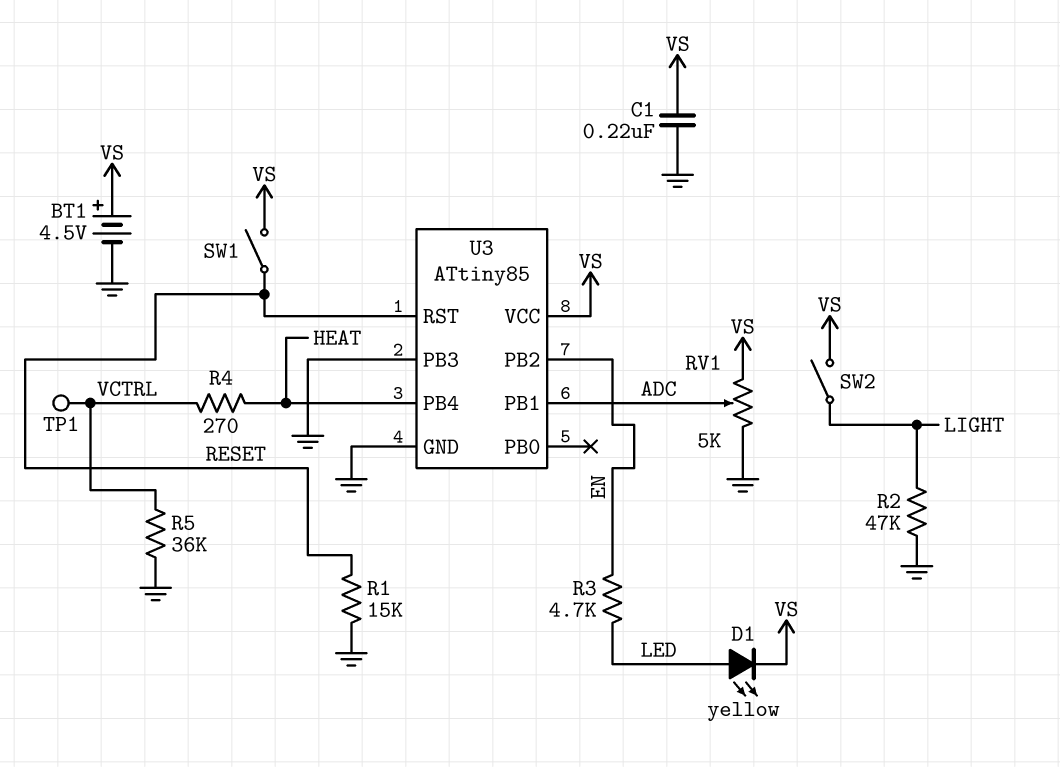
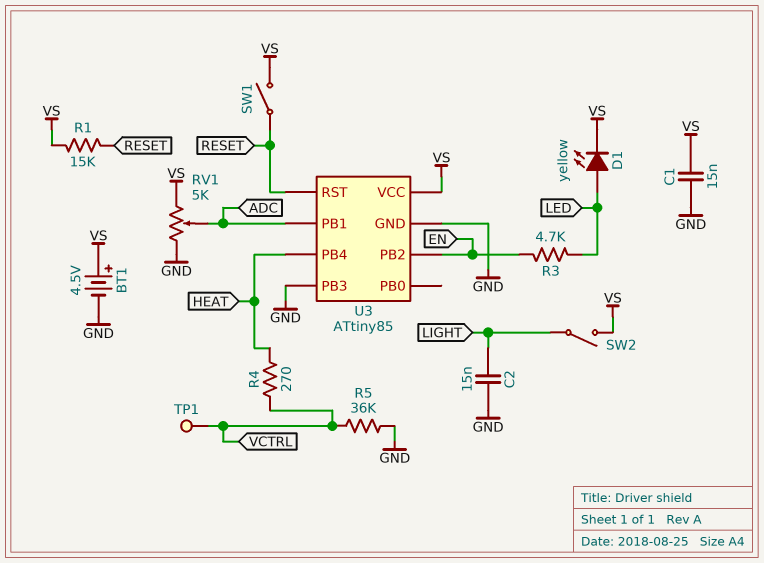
C1: 220nF (GND, VS) -> 15nF (GND, VS)
C2: none -> 15nF (GND, LIGHT)
R1: 15k (GND, RESET) -> 15k (RESET, VS)
R2: 47k (GND, LIGHT) -> none

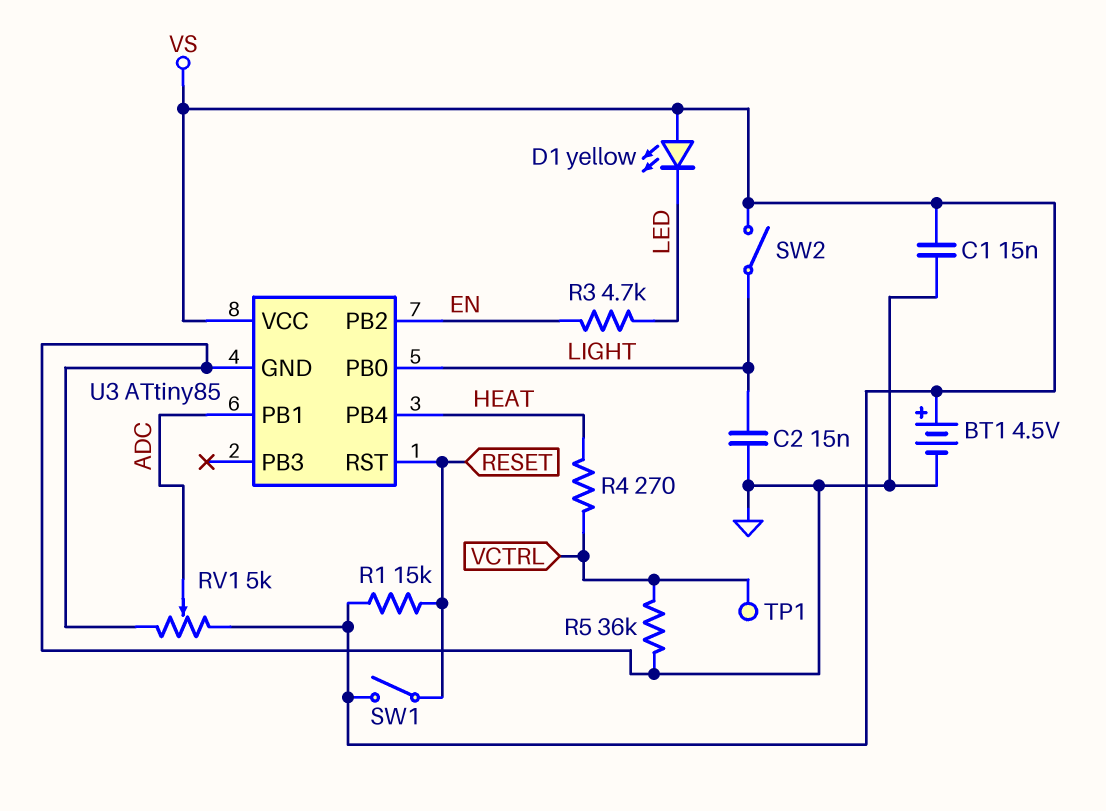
D1: LED yellow (A LED, K VS) -> LED yellow (A VS, K LED)
U3 pin PB0: none -> LIGHT
U3 pin PB3: GND -> none

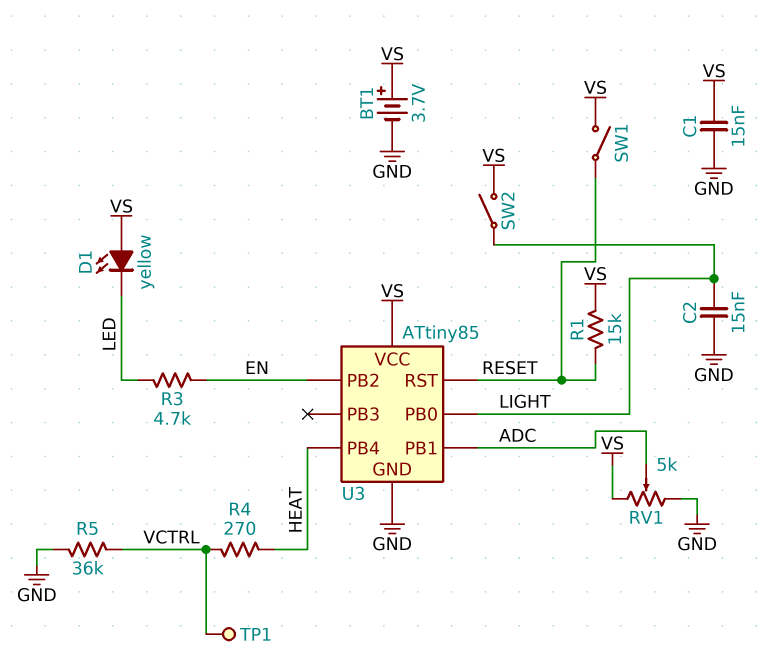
BT1: 4.5V (plus VS, minus GND) -> 3.7V (plus VS, minus GND)

